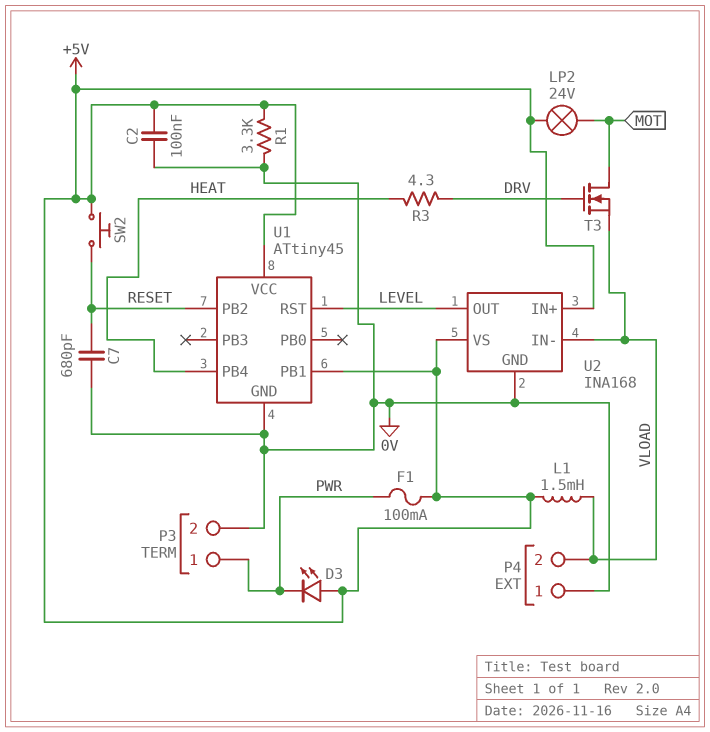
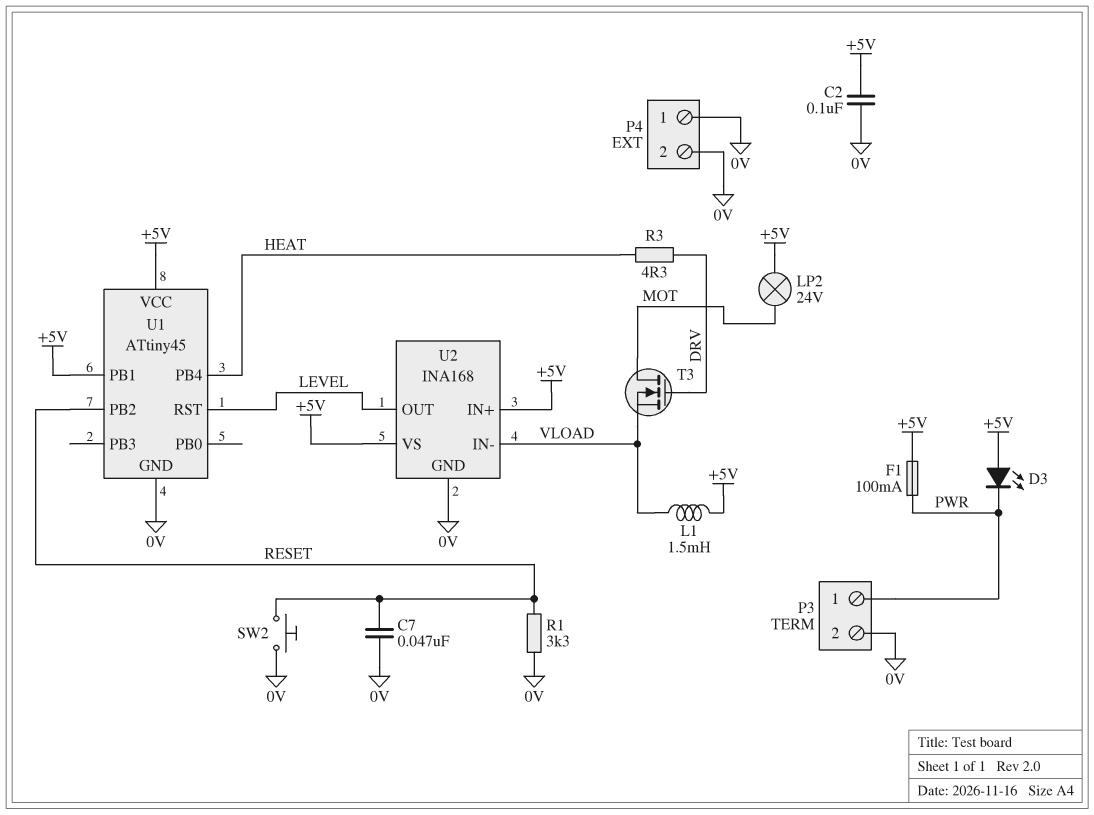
C7: 680pF (0V, RESET) -> 47nF (0V, RESET)
P4 pin 2: VLOAD -> 0V
R1: 3.3k (+5V, 0V) -> 3.3k (0V, RESET)
SW2: button (+5V, RESET) -> button (0V, RESET)

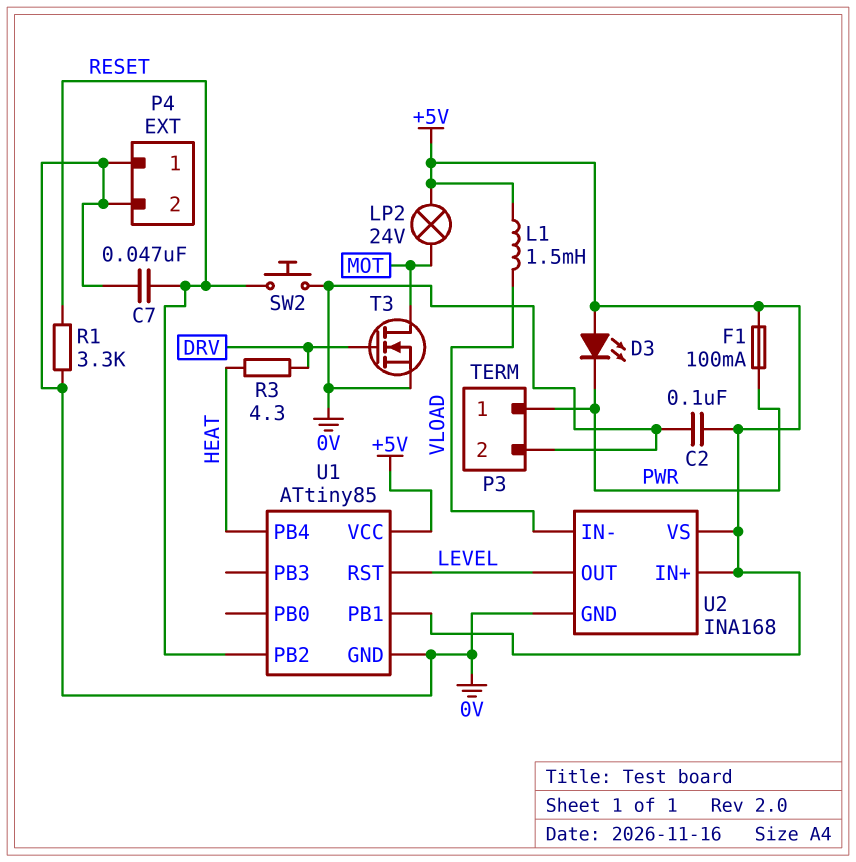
T3: NMOS (G DRV, D MOT, S VLOAD) -> NMOS (G DRV, D MOT, S 0V)
U1: ATtiny45 -> ATtiny85

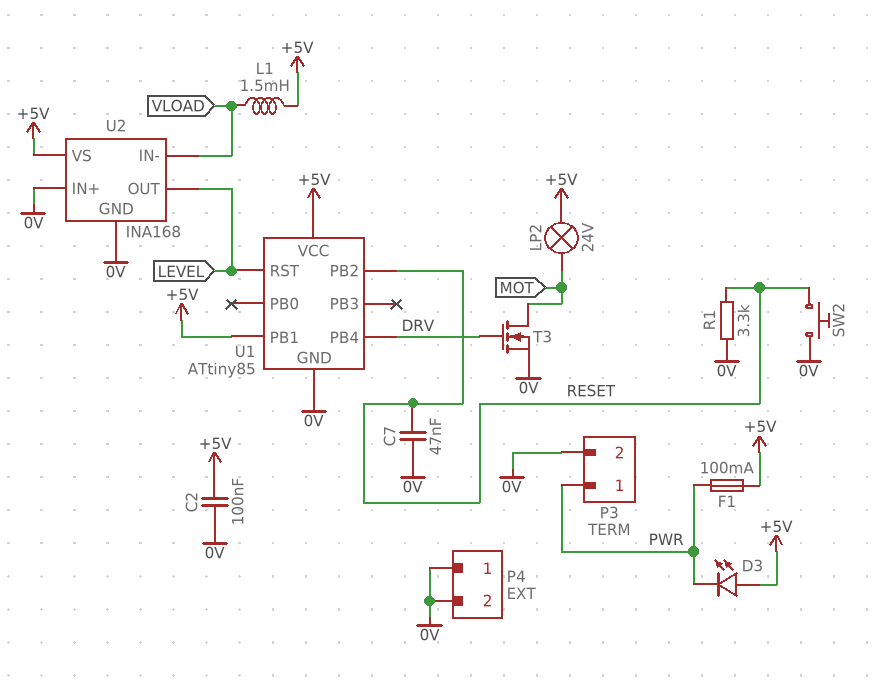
R3: 4.3 (DRV, HEAT) -> none
U1 pin PB4: HEAT -> DRV
U2 pin IN+: +5V -> 0V

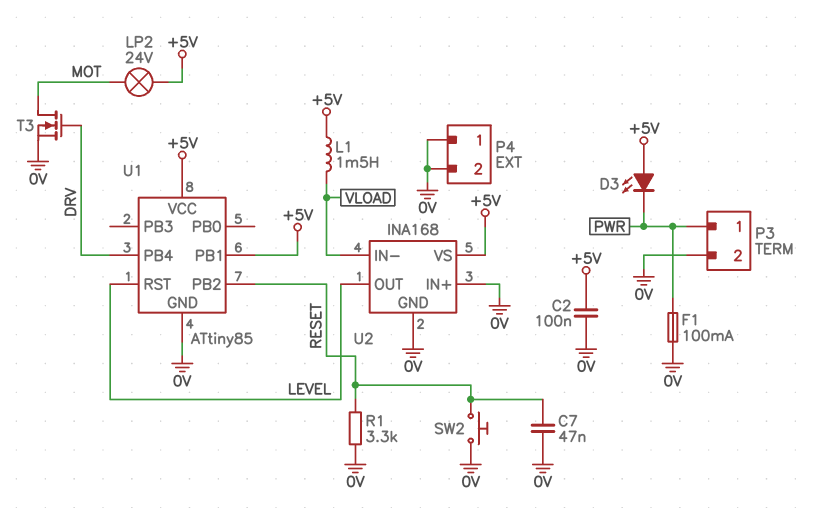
F1: 100mA (+5V, PWR) -> 100mA (0V, PWR)

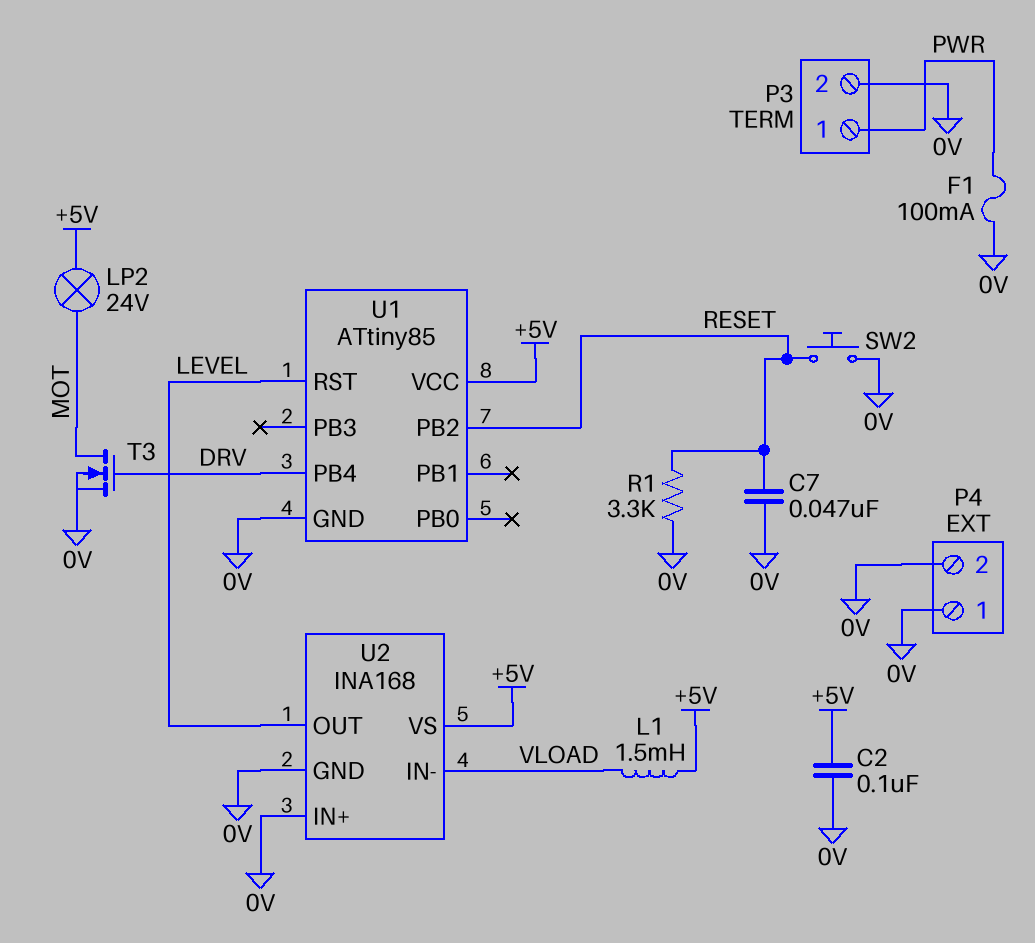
D3: LED (A +5V, K PWR) -> none
U1 pin PB1: +5V -> none

